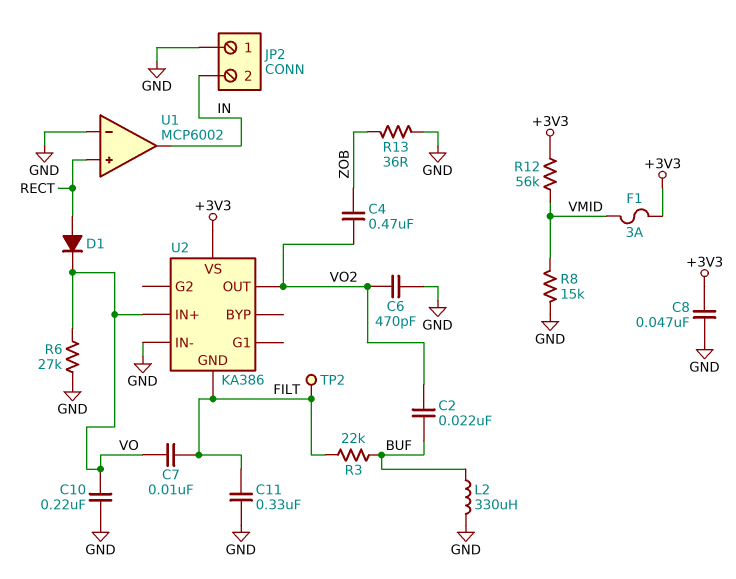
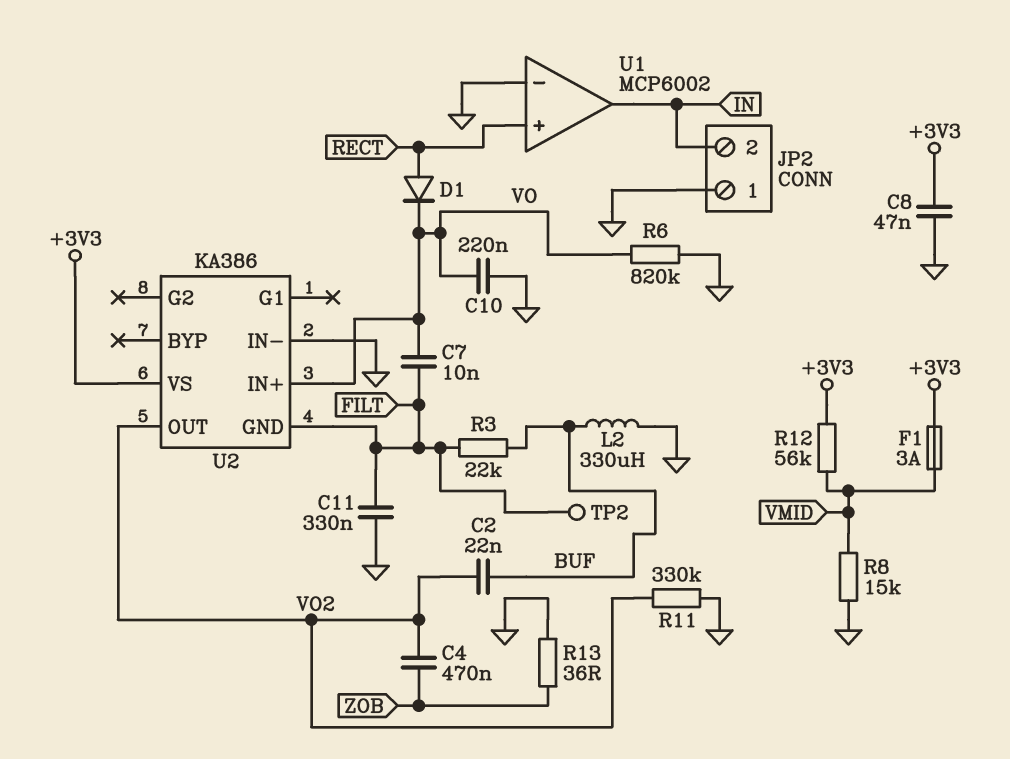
C6: 470pF (GND, VO2) -> none
R6: 27k (GND, VO) -> 820k (GND, VO)
R11: none -> 330k (GND, VO2)

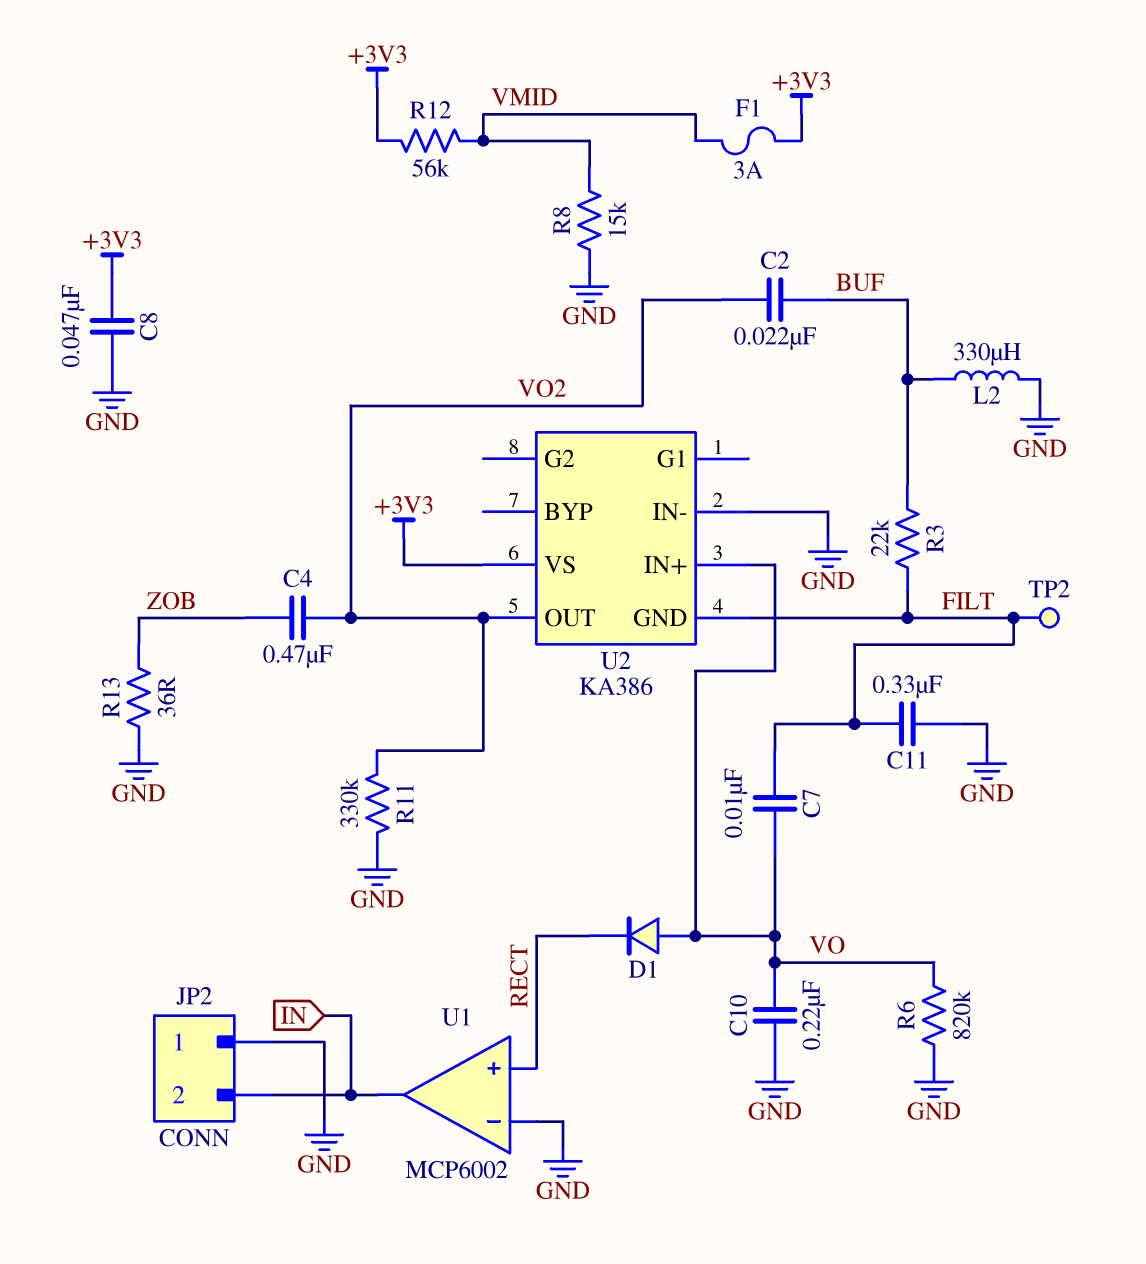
D1: diode (A RECT, K VO) -> diode (A VO, K RECT)

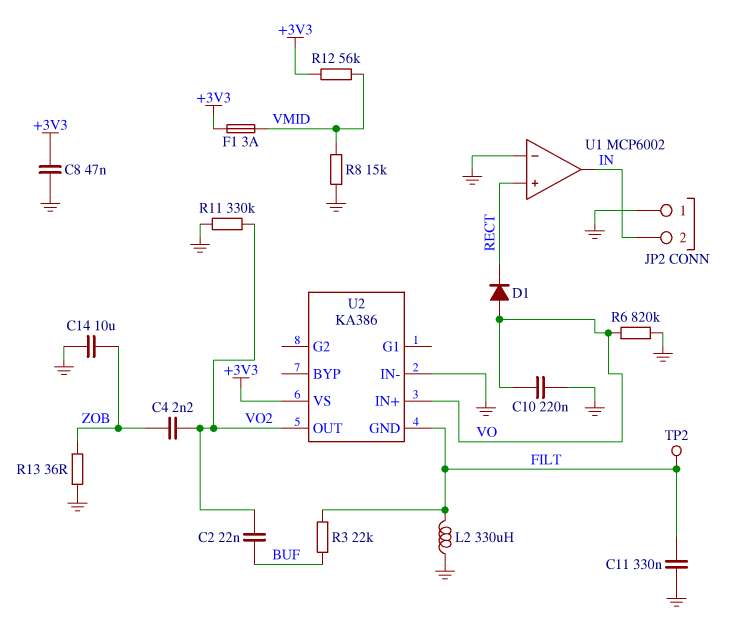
C4: 470nF (VO2, ZOB) -> 2.2nF (VO2, ZOB)
C7: 10nF (FILT, VO) -> none
C14: none -> 10uF (GND, ZOB)
L2: 330uH (BUF, GND) -> 330uH (FILT, GND)

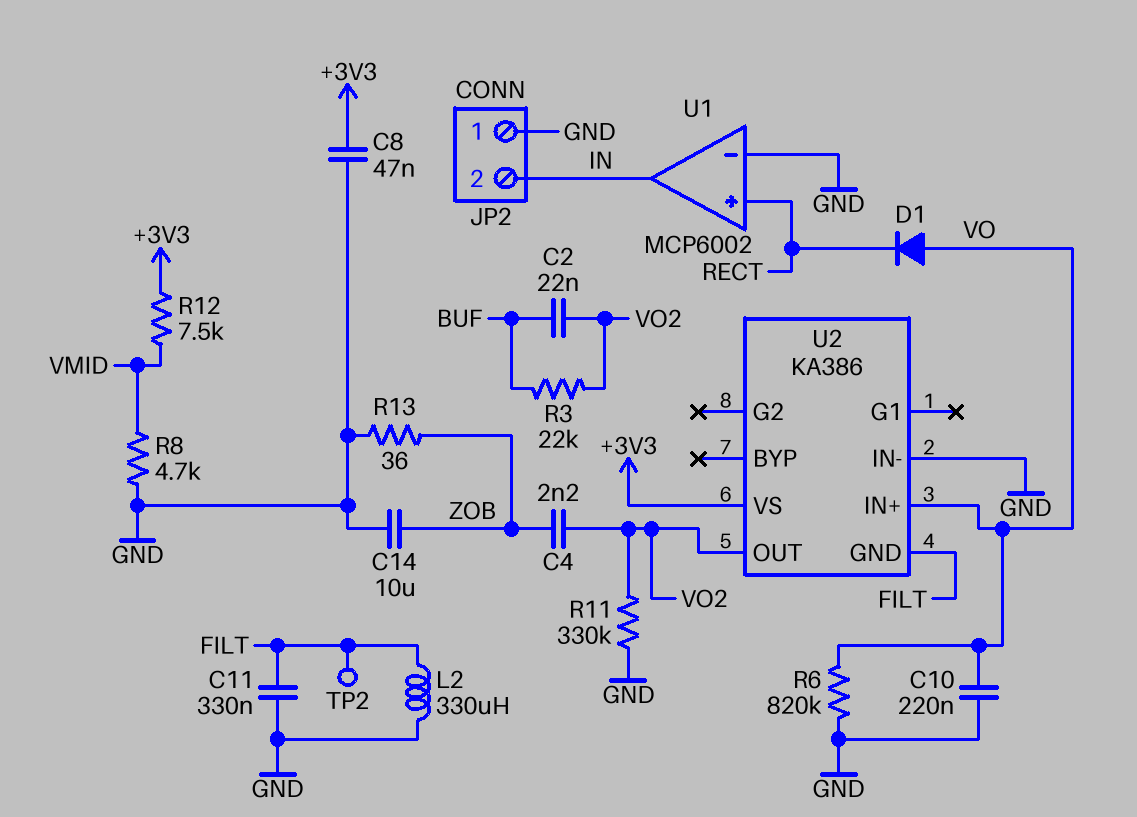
F1: 3A (+3V3, VMID) -> none
R3: 22k (BUF, FILT) -> 22k (BUF, VO2)
R8: 15k (GND, VMID) -> 4.7k (GND, VMID)
R12: 56k (+3V3, VMID) -> 7.5k (+3V3, VMID)

